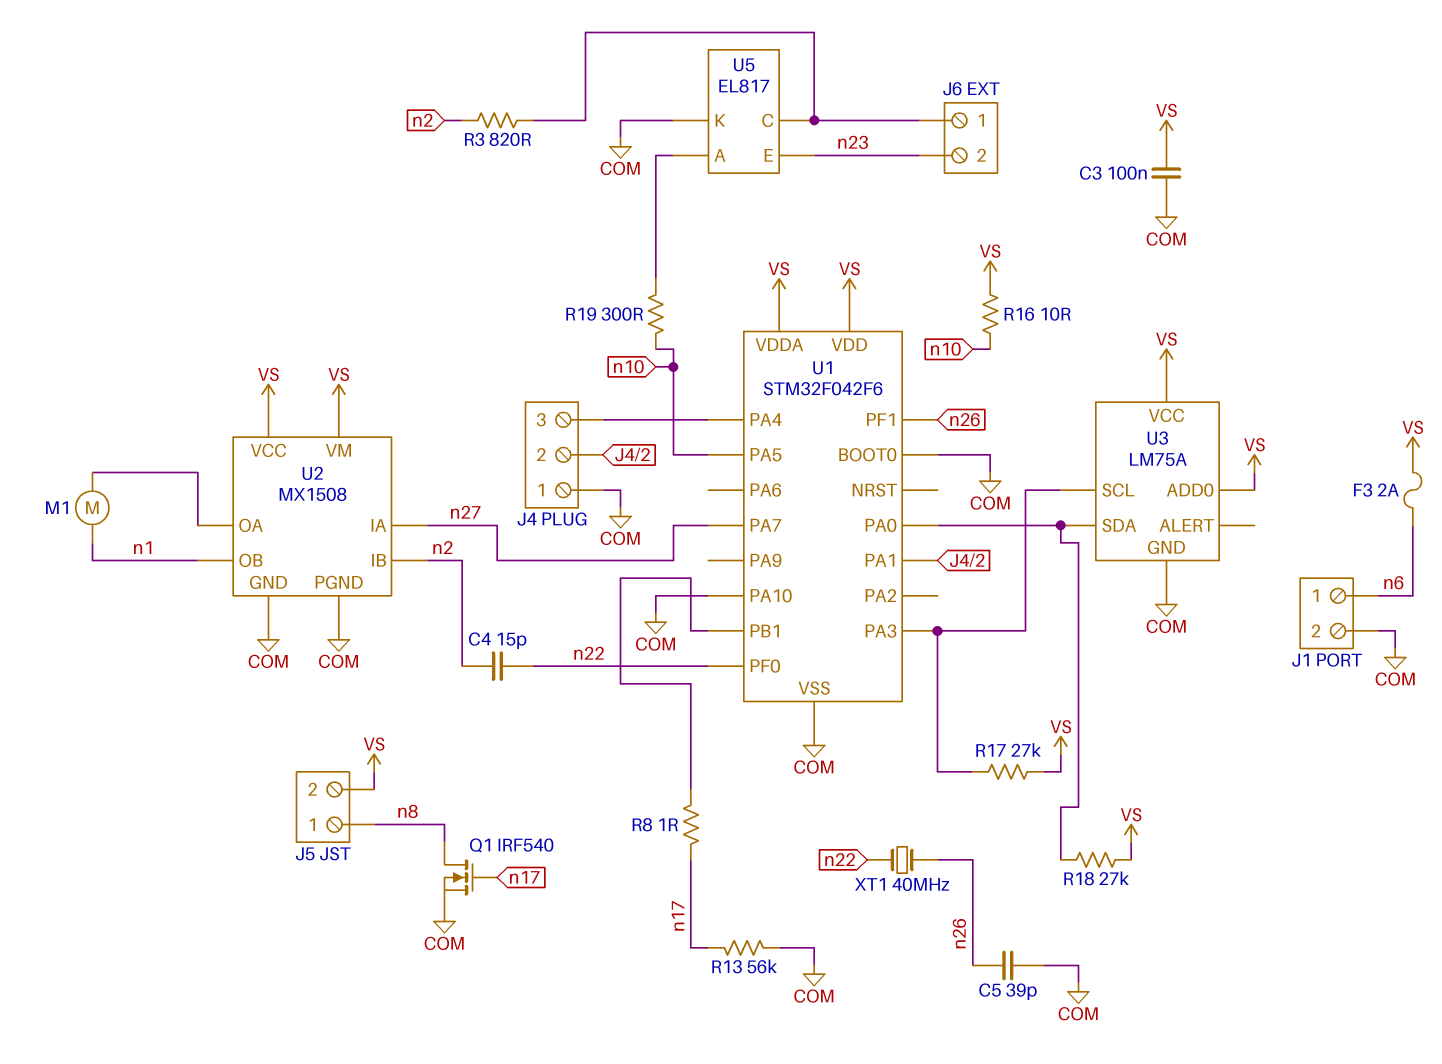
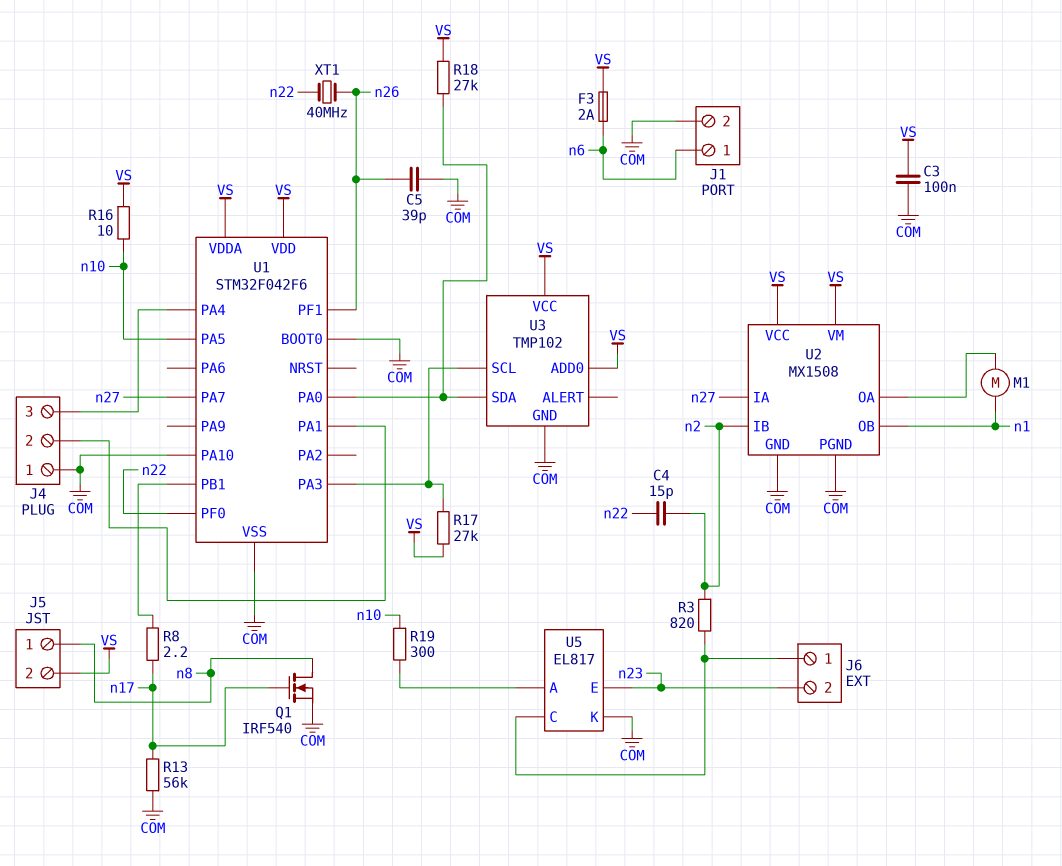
R8: 1 (U1/PB1, n17) -> 2.2 (U1/PB1, n17)
U3: LM75A -> TMP102

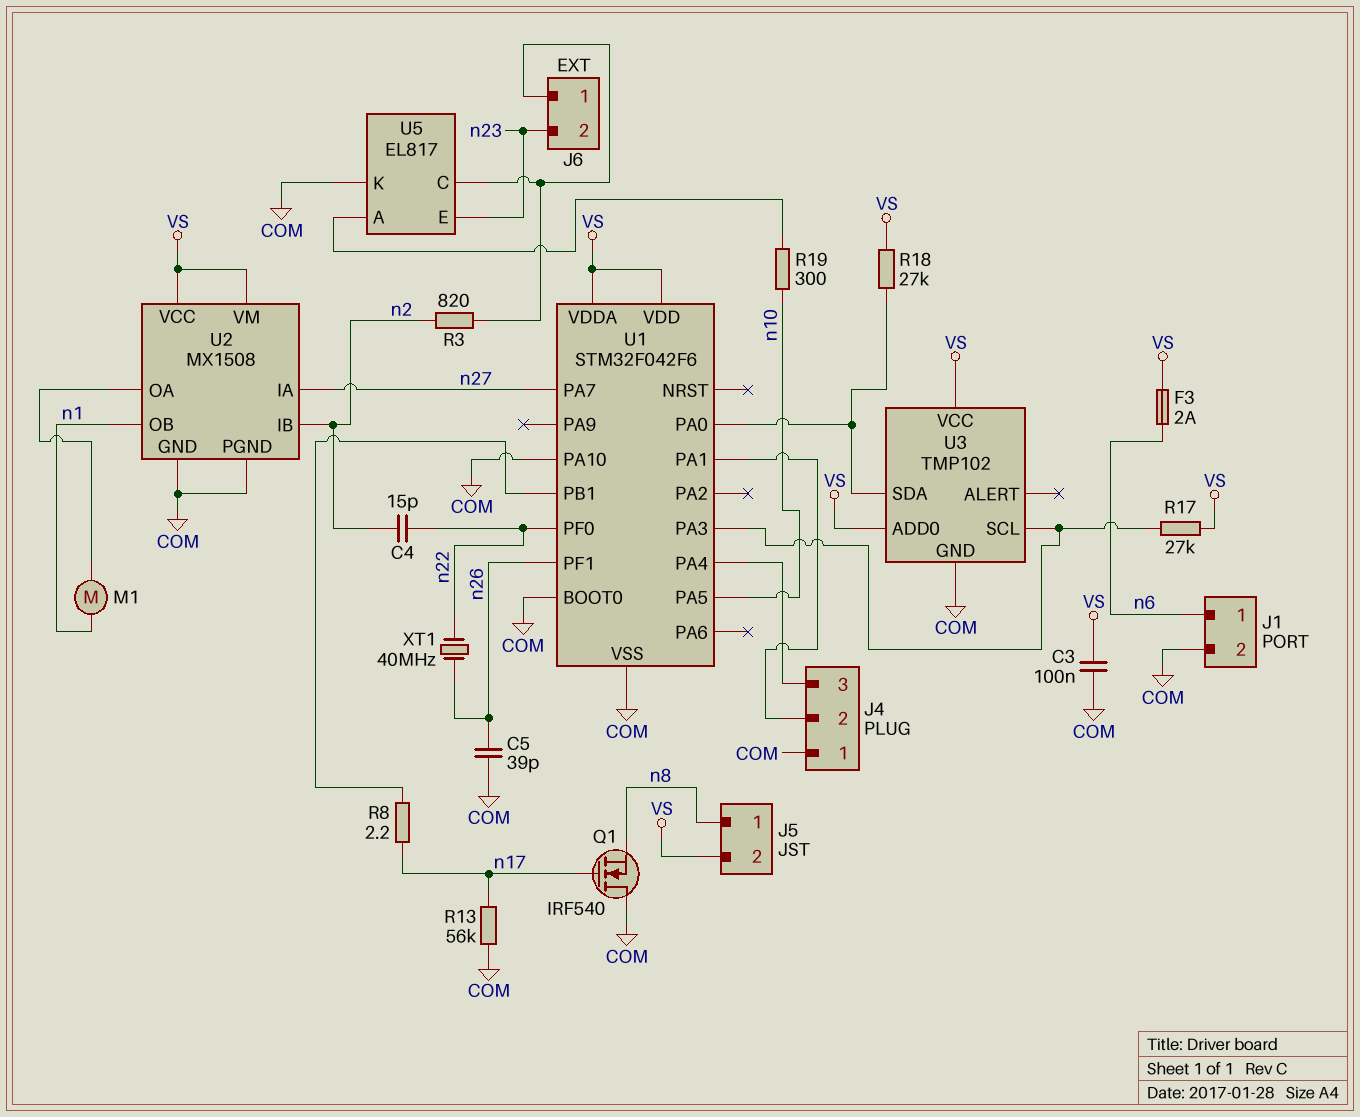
Q1: NMOS IRF540 (G n17, D n8, S COM) -> NMOS IRF540 (G n17, D COM, S n8)
R16: 10 (VS, n10) -> none

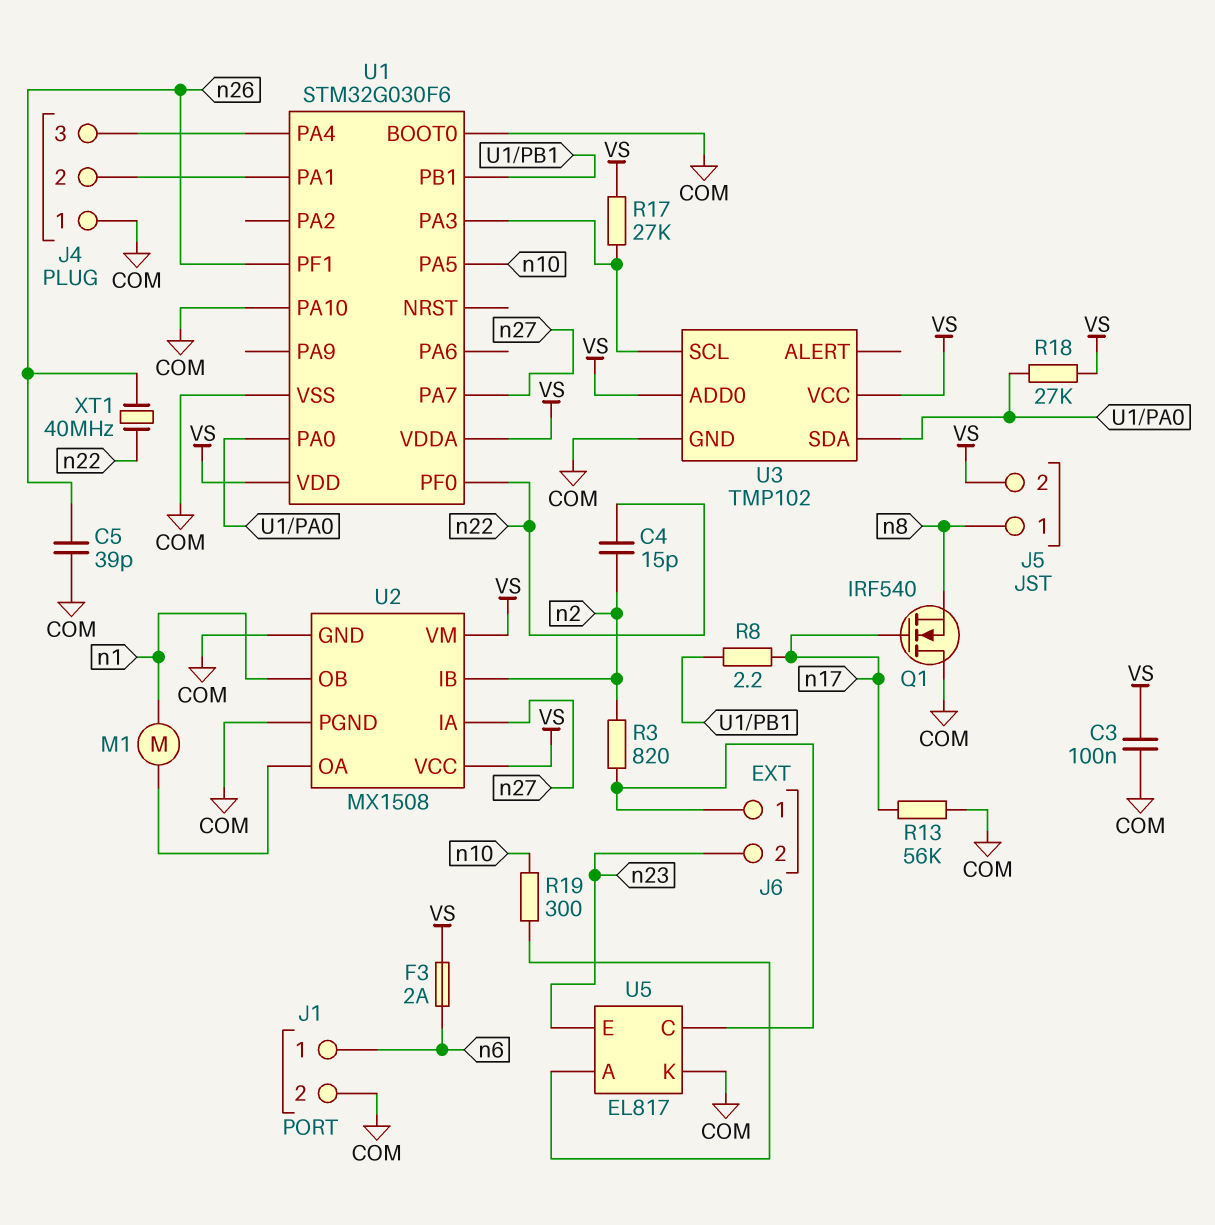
U1: STM32F042F6 -> STM32G030F6

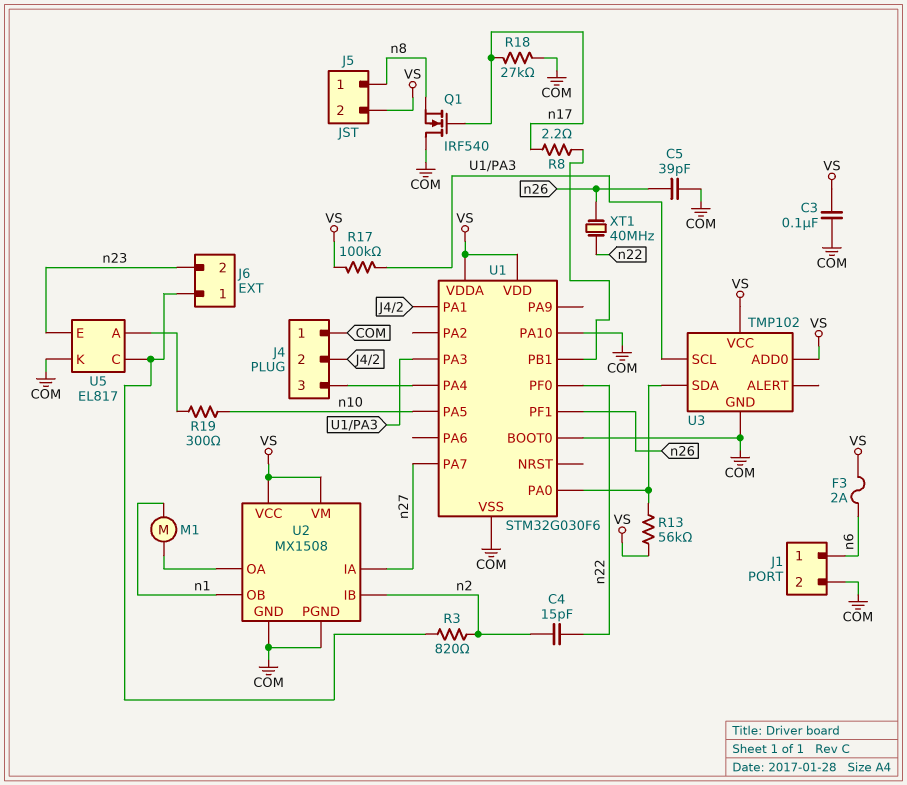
R13: 56k (COM, n17) -> 56k (U1/PA0, VS)
R17: 27k (U1/PA3, VS) -> 100k (U1/PA3, VS)
R18: 27k (U1/PA0, VS) -> 27k (COM, n17)

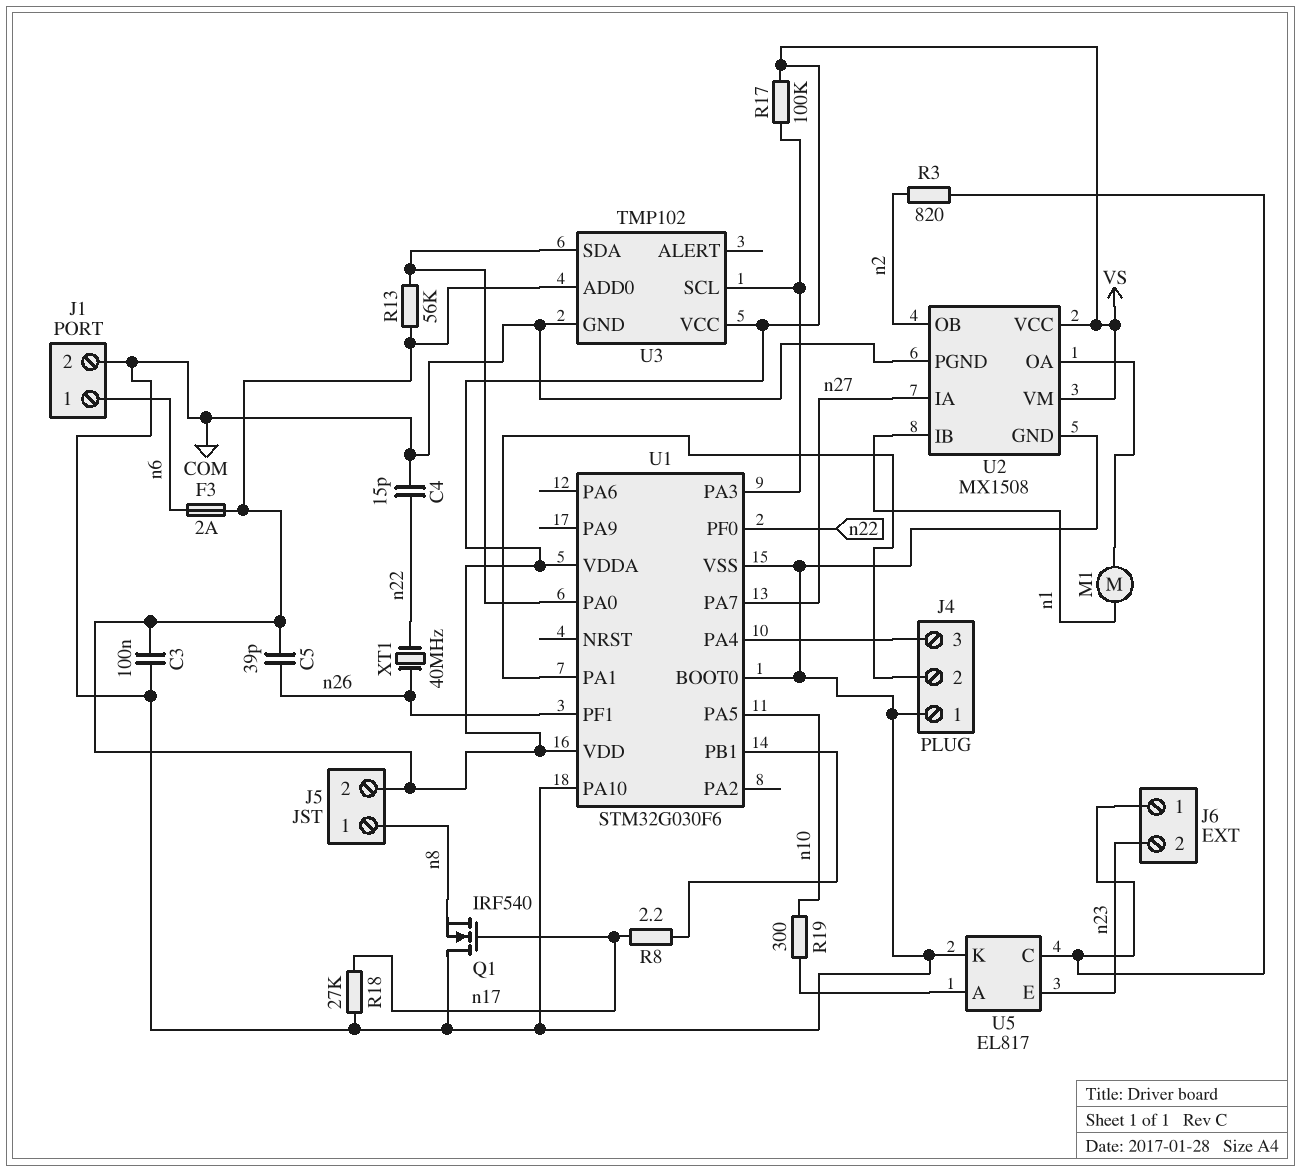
C4: 15pF (n2, n22) -> 15pF (COM, n22)
C5: 39pF (COM, n26) -> 39pF (VS, n26)
U2 pin IB: n2 -> n1
U2 pin OB: n1 -> n2

